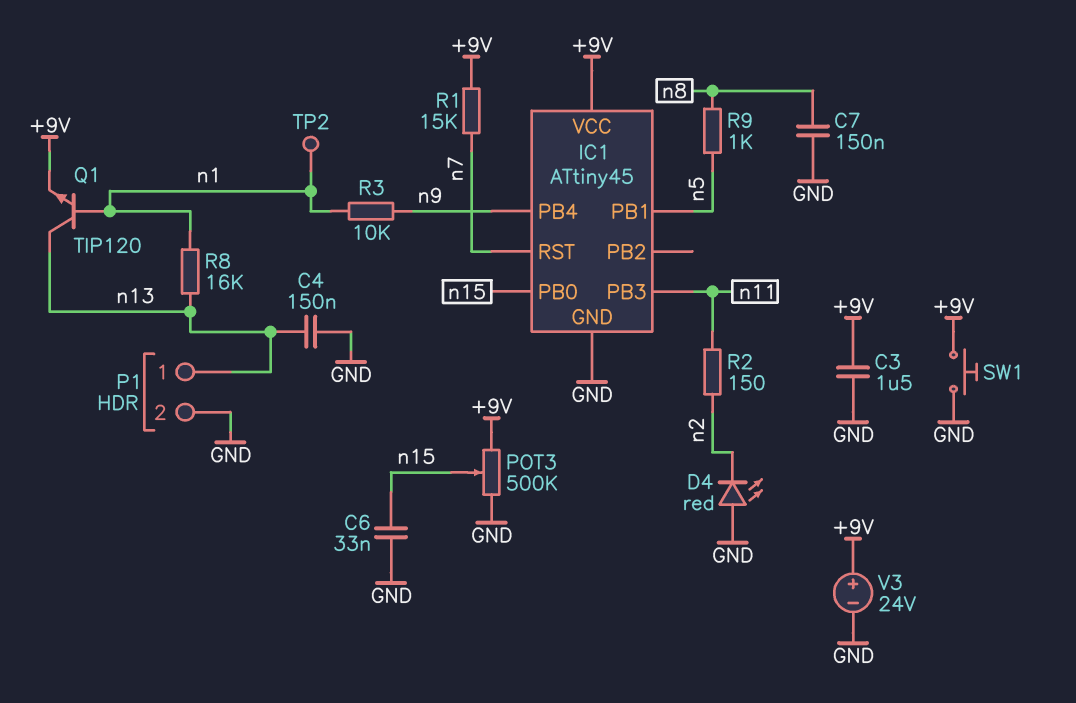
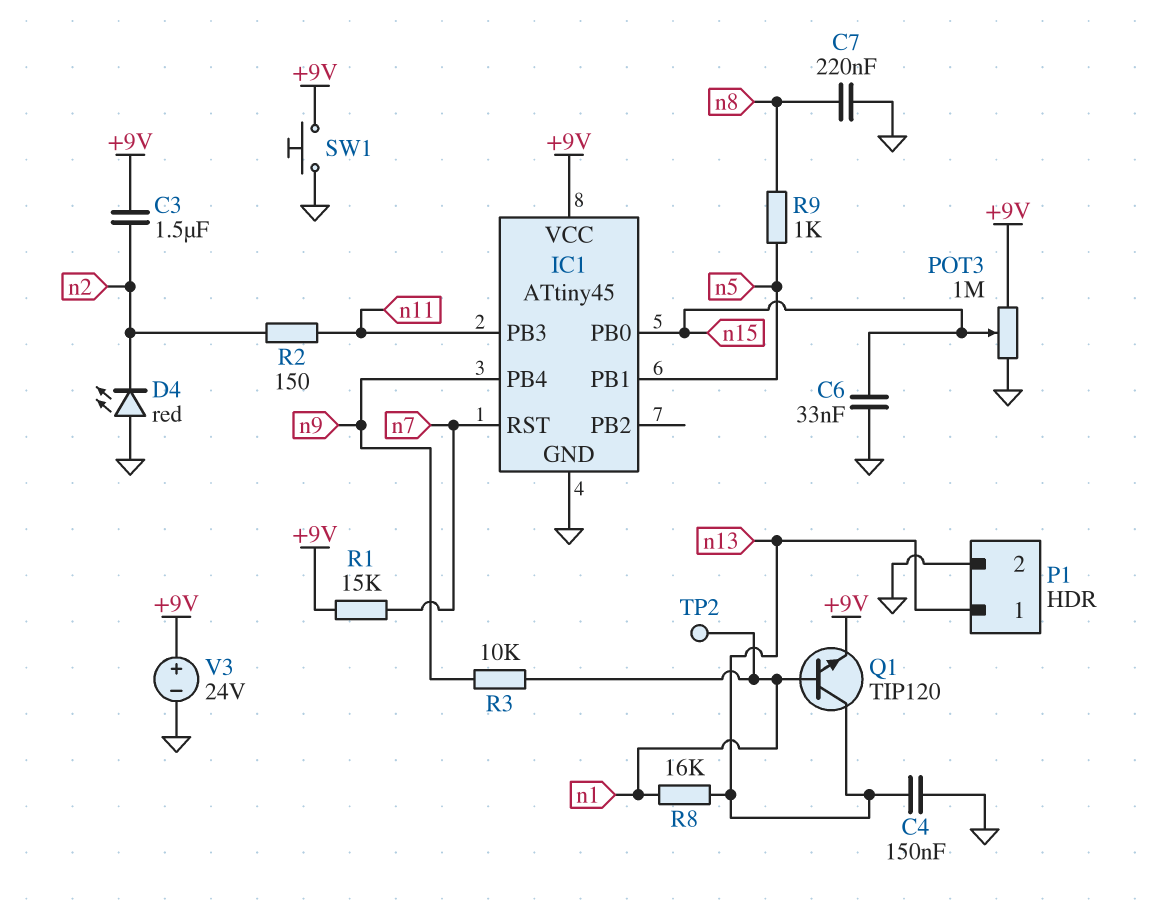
C3: 1.5uF (+9V, GND) -> 1.5uF (+9V, n2)
C7: 150nF (GND, n8) -> 220nF (GND, n8)
POT3: 500k (+9V, GND, wiper n15) -> 1M (+9V, GND, wiper n15)

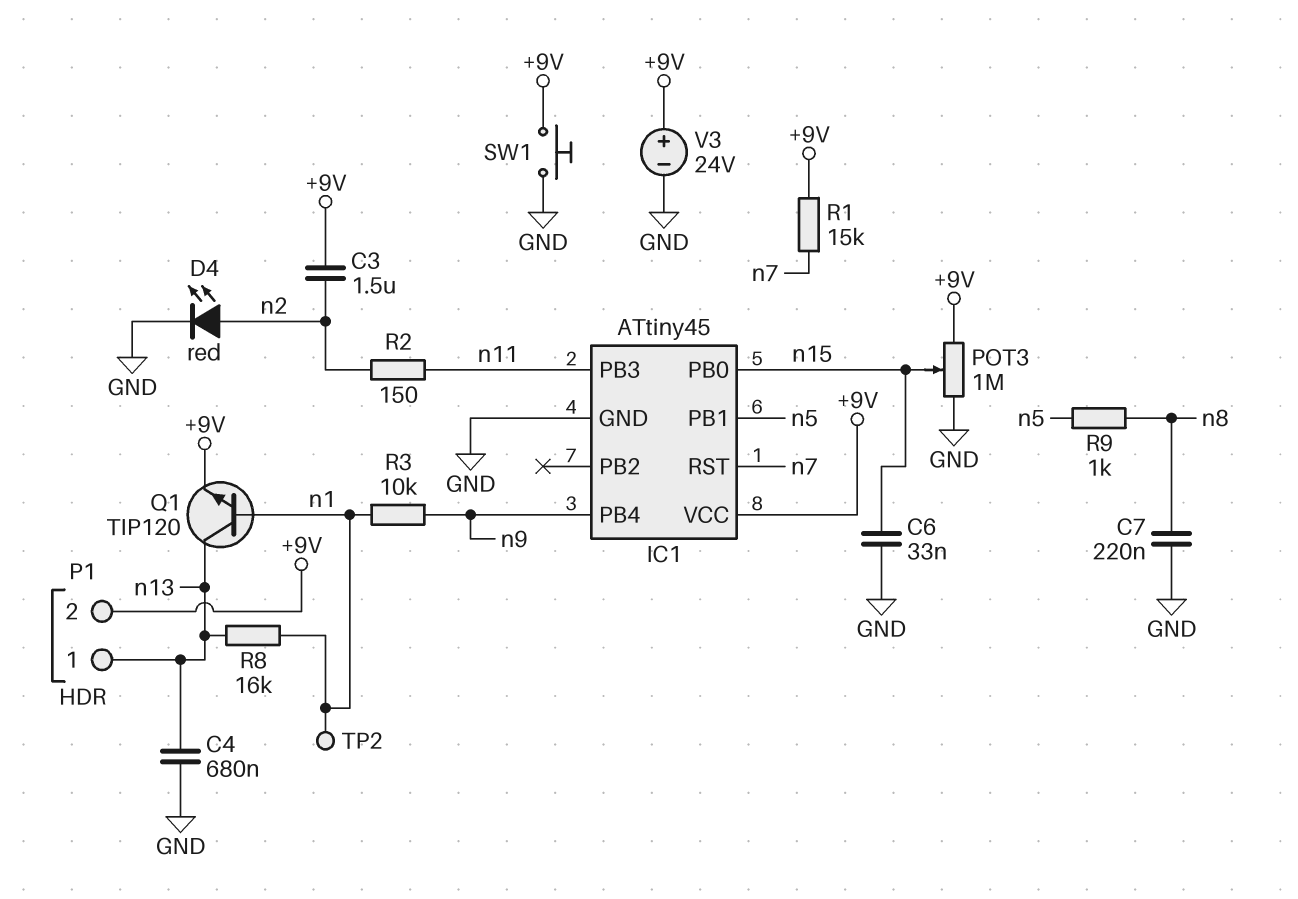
C4: 150nF (GND, n13) -> 680nF (GND, n13)
D4: LED red (A GND, K n2) -> LED red (A n2, K GND)
P1 pin 2: GND -> +9V

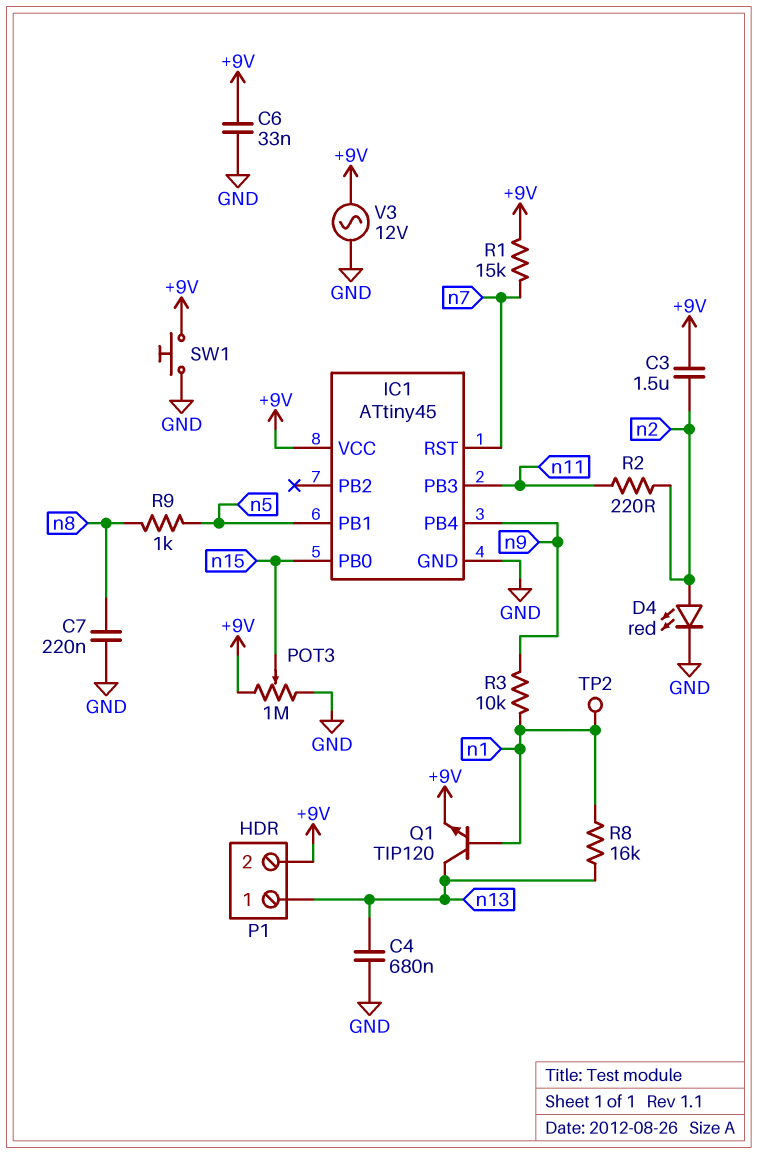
C6: 33nF (GND, n15) -> 33nF (+9V, GND)
R2: 150 (n2, n11) -> 220 (n2, n11)
V3: 24V (plus +9V, minus GND) -> AC 12V (+9V, GND)

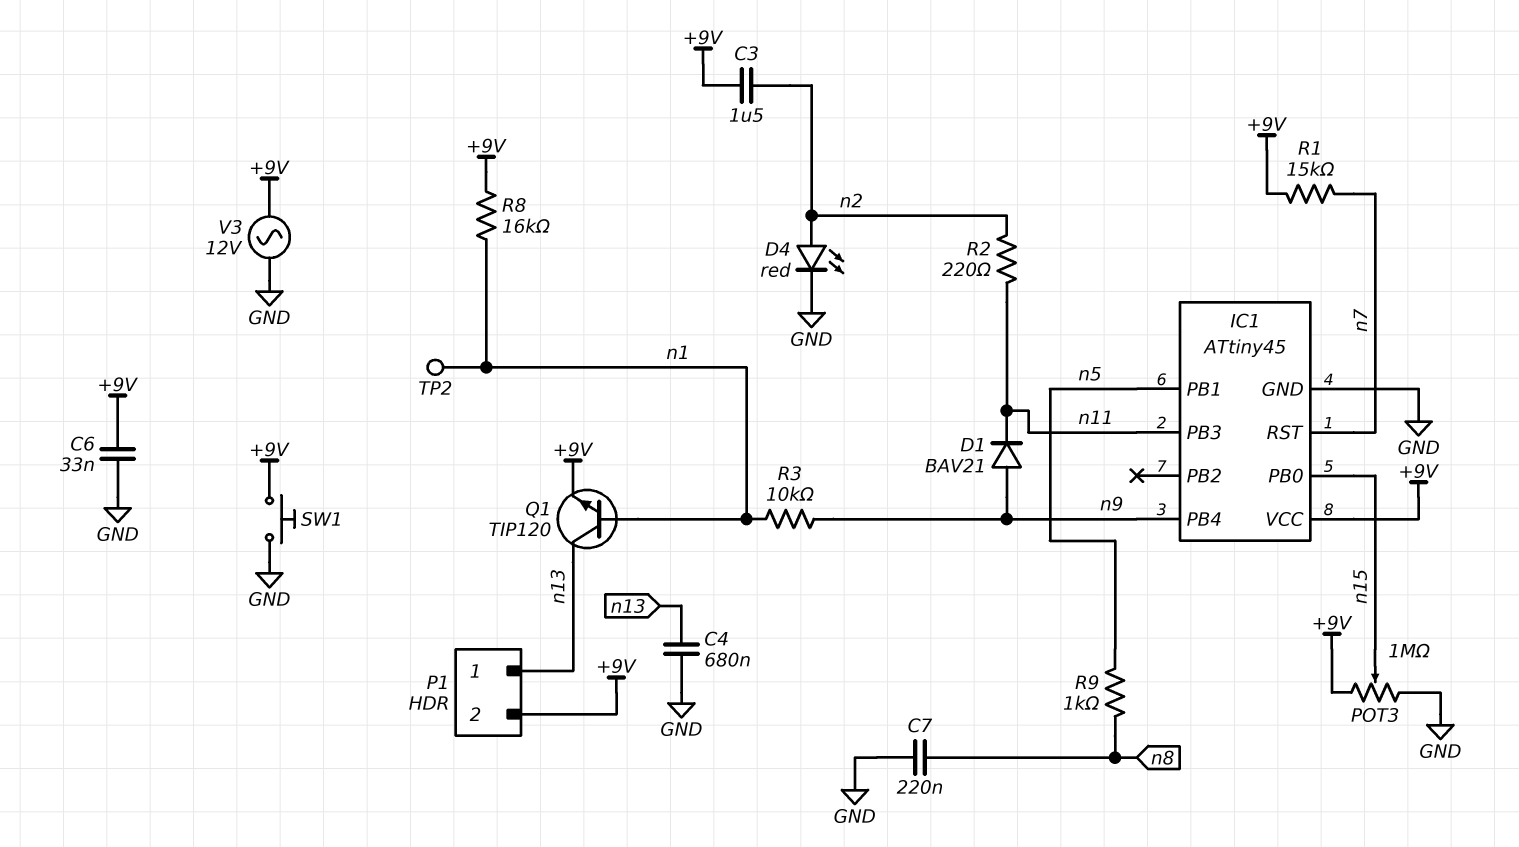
D1: none -> diode BAV21 (A n9, K n11)
R8: 16k (n1, n13) -> 16k (+9V, n1)

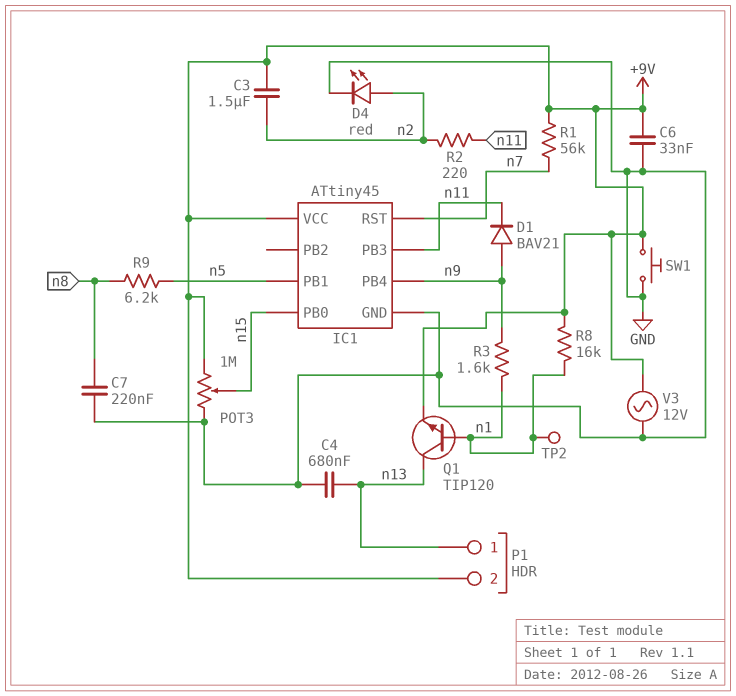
R1: 15k (+9V, n7) -> 56k (+9V, n7)
R3: 10k (n1, n9) -> 1.6k (n1, n9)
R9: 1k (n5, n8) -> 6.2k (n5, n8)

